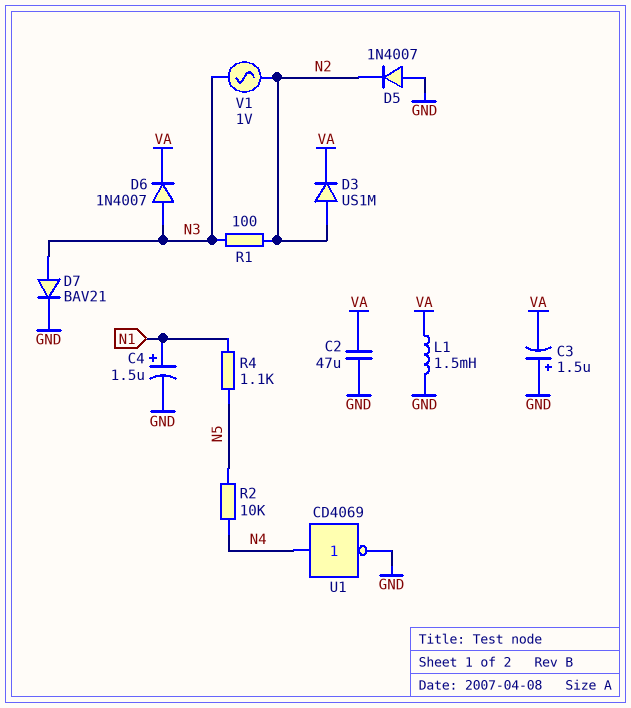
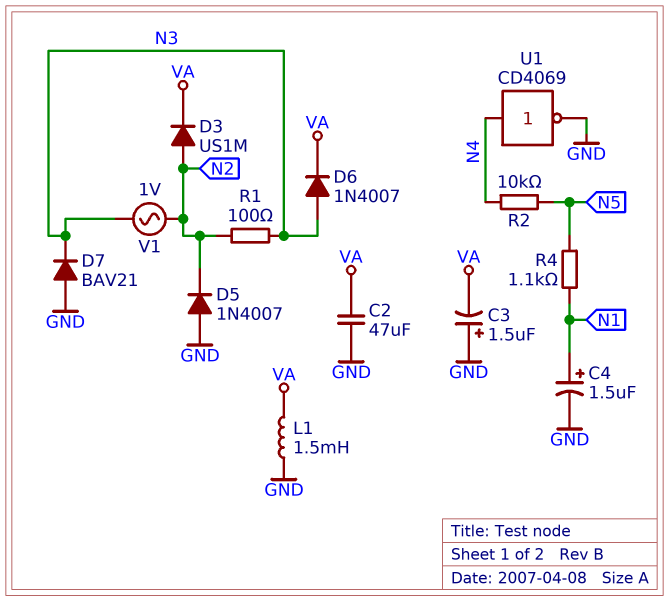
D7: diode BAV21 (A N3, K GND) -> diode BAV21 (A GND, K N3)

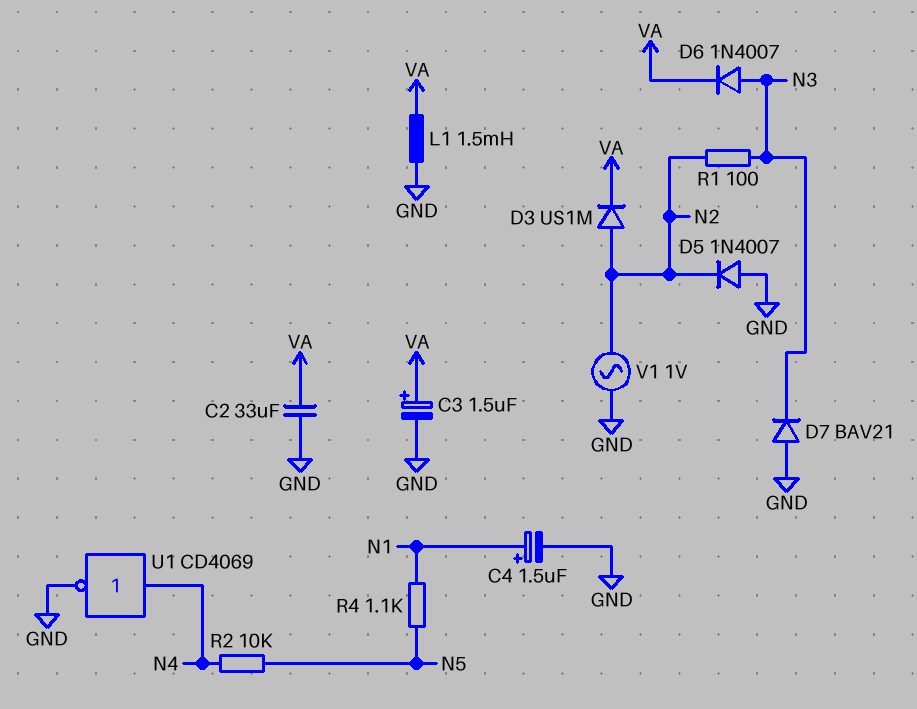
C2: 47uF (GND, VA) -> 33uF (GND, VA)
C3: 1.5uF (plus GND, minus VA) -> 1.5uF (plus VA, minus GND)
V1: AC 1V (N2, N3) -> AC 1V (GND, N2)

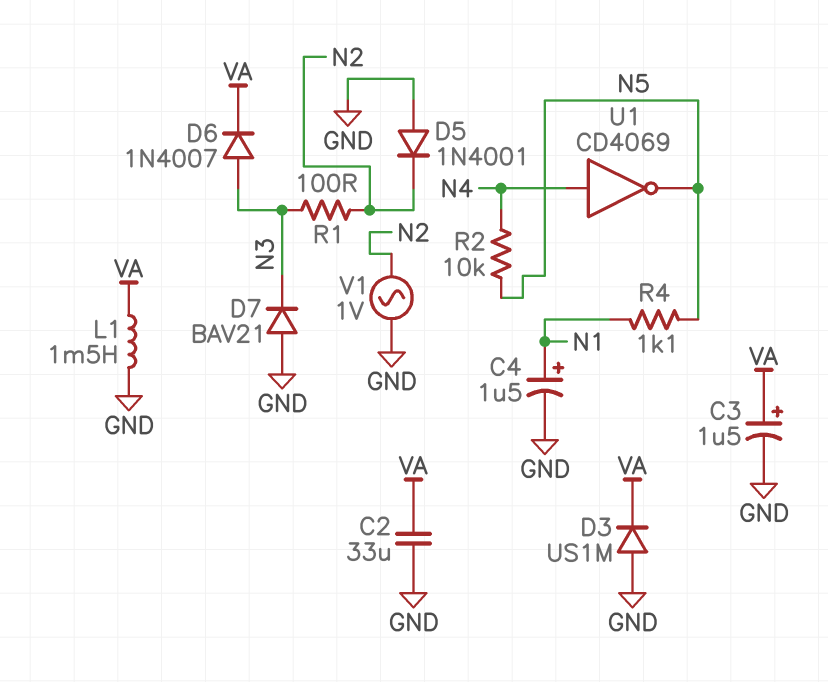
D3: diode US1M (A N2, K VA) -> diode US1M (A GND, K VA)
D5: diode 1N4007 (A GND, K N2) -> diode 1N4001 (A GND, K N2)
U1: NOT CD4069 (in N4, out GND) -> NOT CD4069 (in N4, out N5)

